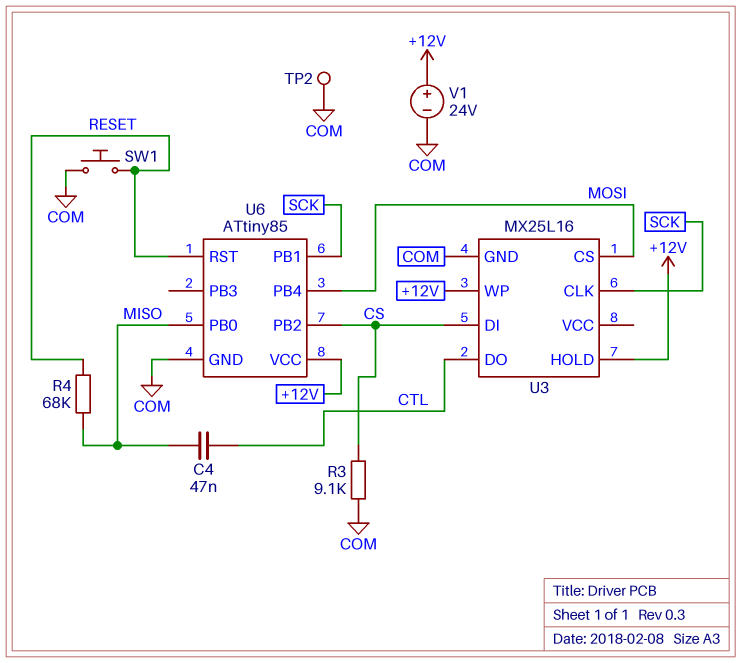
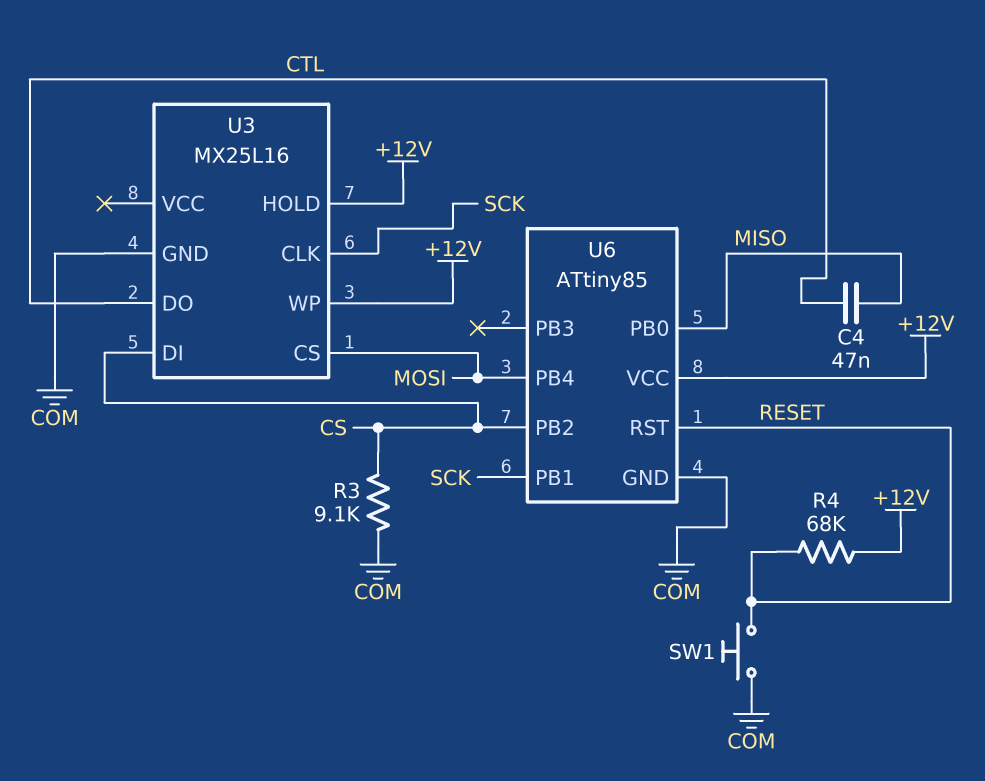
R4: 68k (MISO, RESET) -> 68k (+12V, RESET)
TP2: test point (COM) -> none
V1: 24V (plus +12V, minus COM) -> none

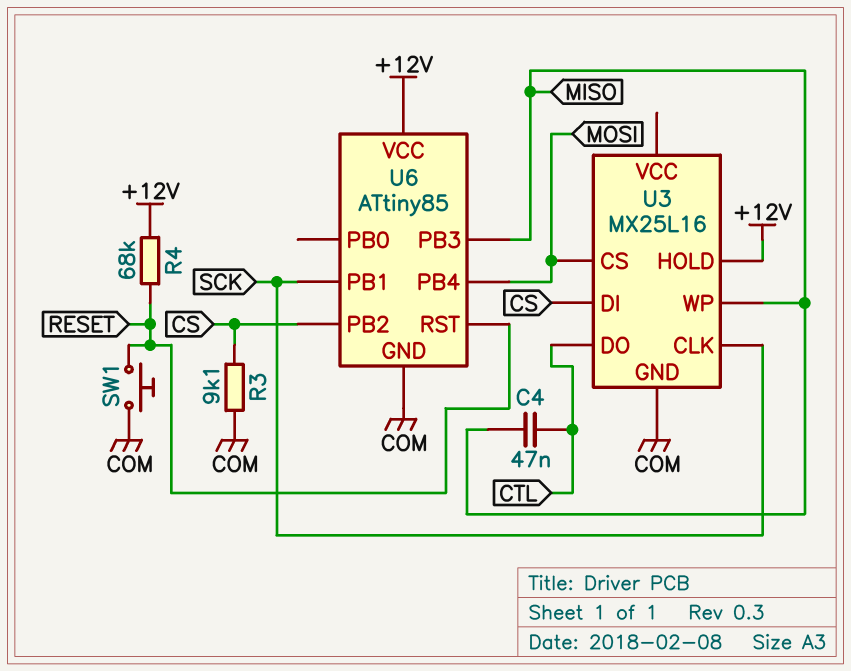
U3 pin WP: +12V -> MISO
U6 pin PB0: MISO -> none
U6 pin PB3: none -> MISO

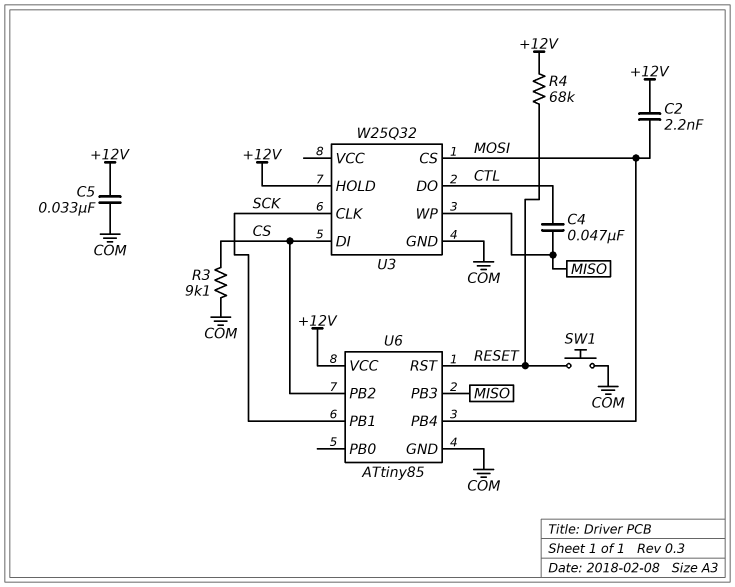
C2: none -> 2.2nF (+12V, MOSI)
C5: none -> 33nF (+12V, COM)
U3: MX25L16 -> W25Q32

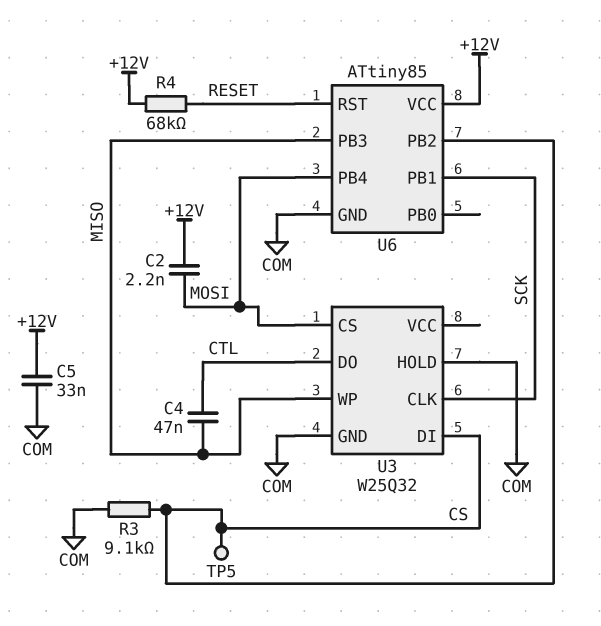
SW1: button (COM, RESET) -> none
TP5: none -> test point (CS)
U3 pin HOLD: +12V -> COM

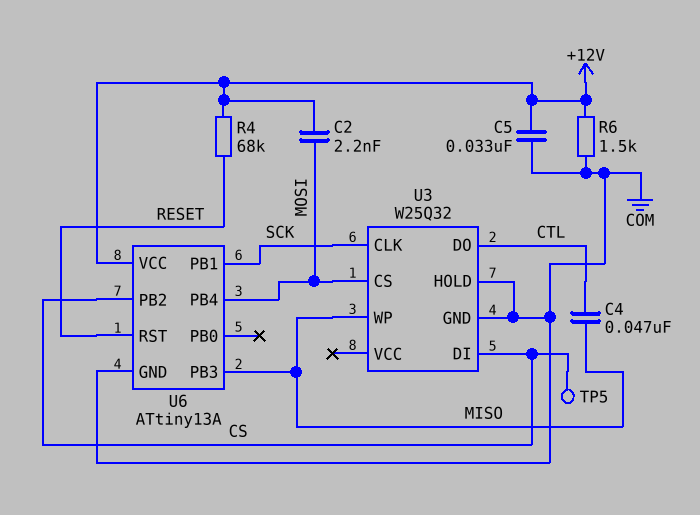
R3: 9.1k (COM, CS) -> none
R6: none -> 1.5k (+12V, COM)
U6: ATtiny85 -> ATtiny13A

